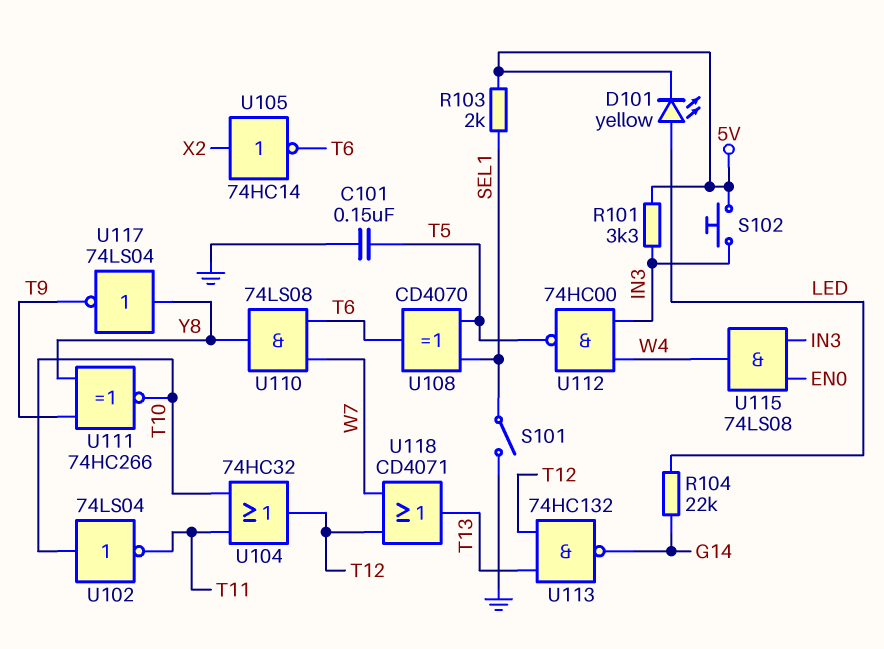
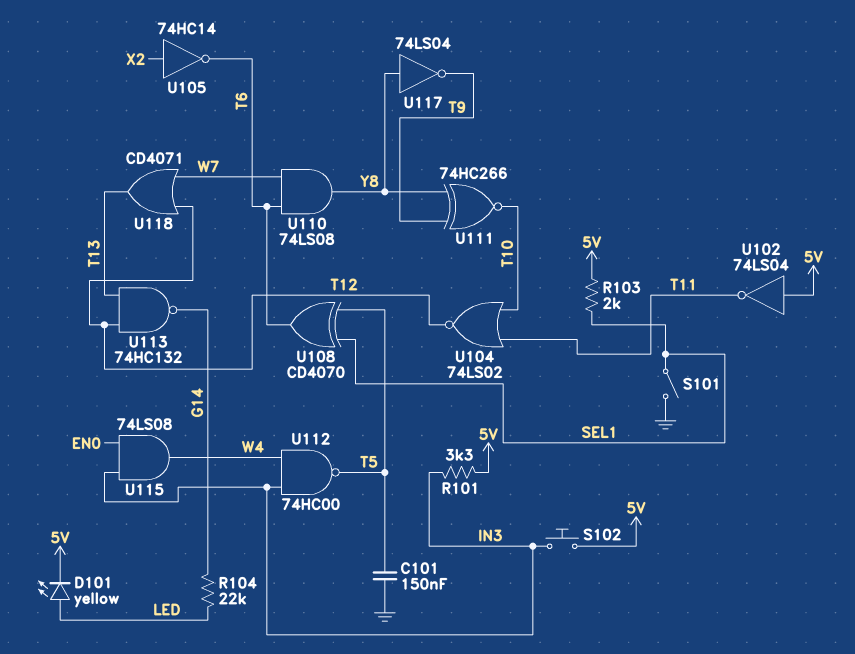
U102: NOT 74LS04 (in T10, out T11) -> NOT 74LS04 (in 5V, out T11)
U104: OR 74HC32 (in T10, in T11, out T12) -> NOR 74LS02 (in T10, in T11, out T12)

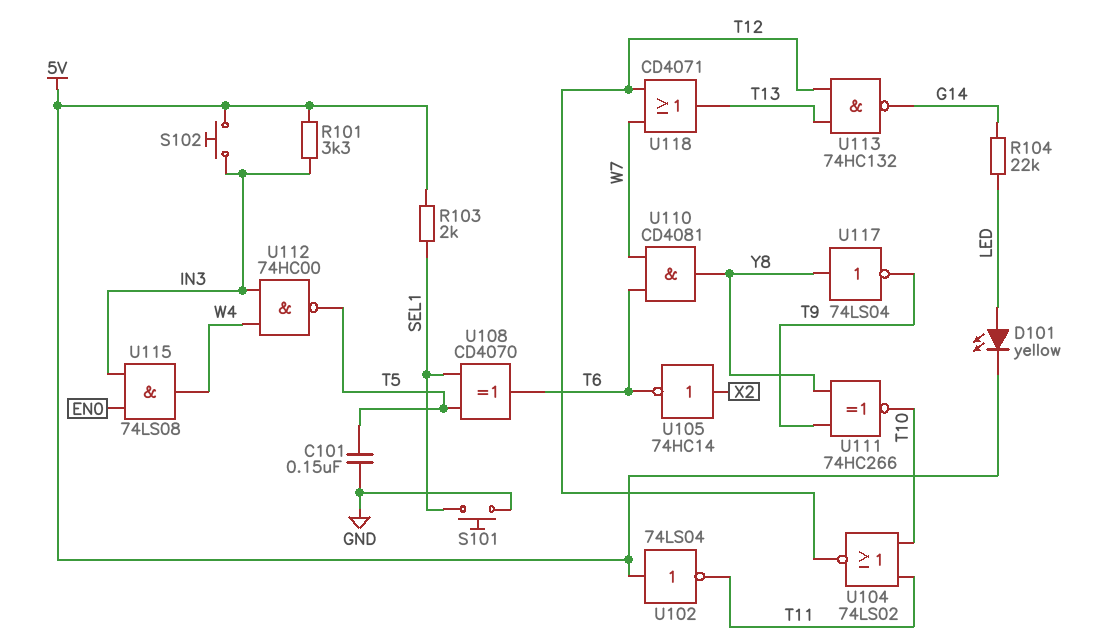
S101: switch (GND, SEL1) -> button (GND, SEL1)
U110: AND 74LS08 (in T6, in W7, out Y8) -> AND CD4081 (in T6, in W7, out Y8)

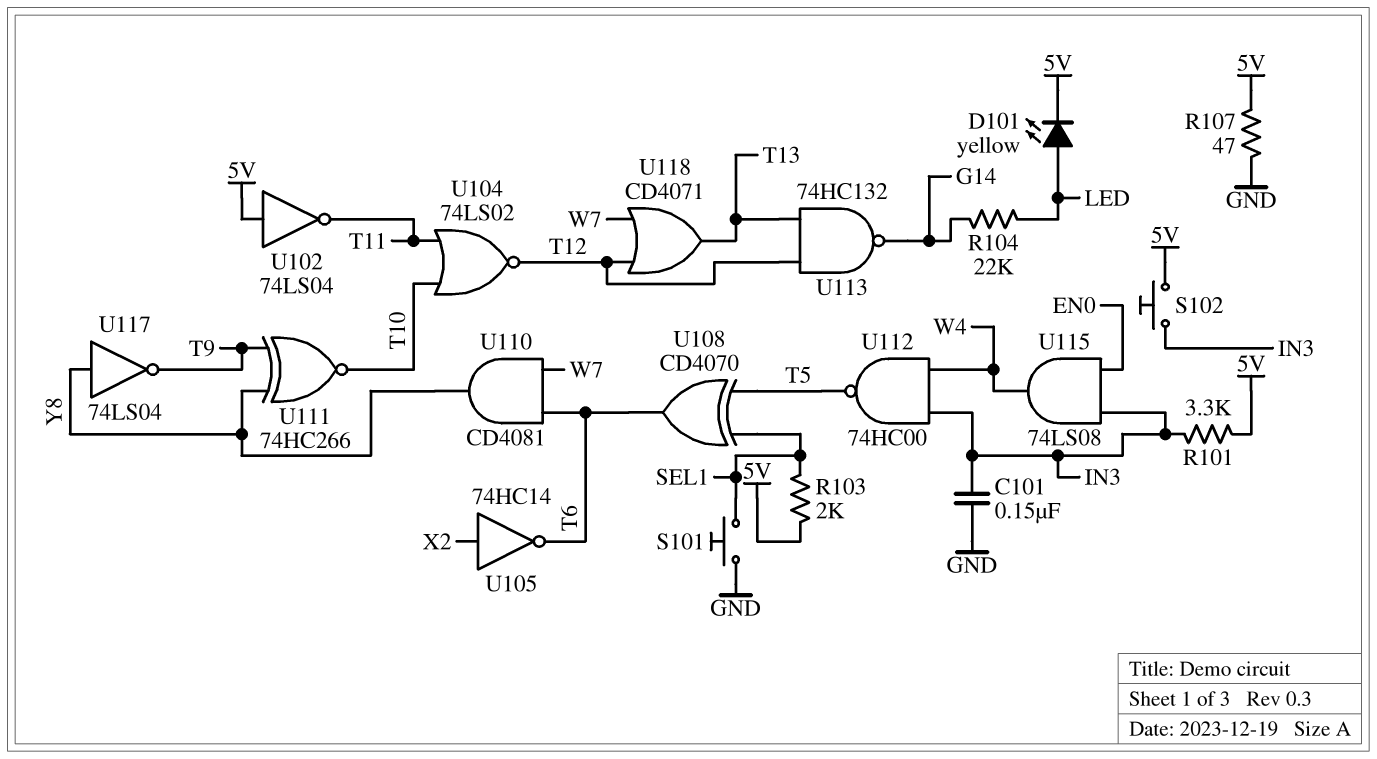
C101: 150nF (GND, T5) -> 150nF (GND, IN3)
R107: none -> 47 (5V, GND)

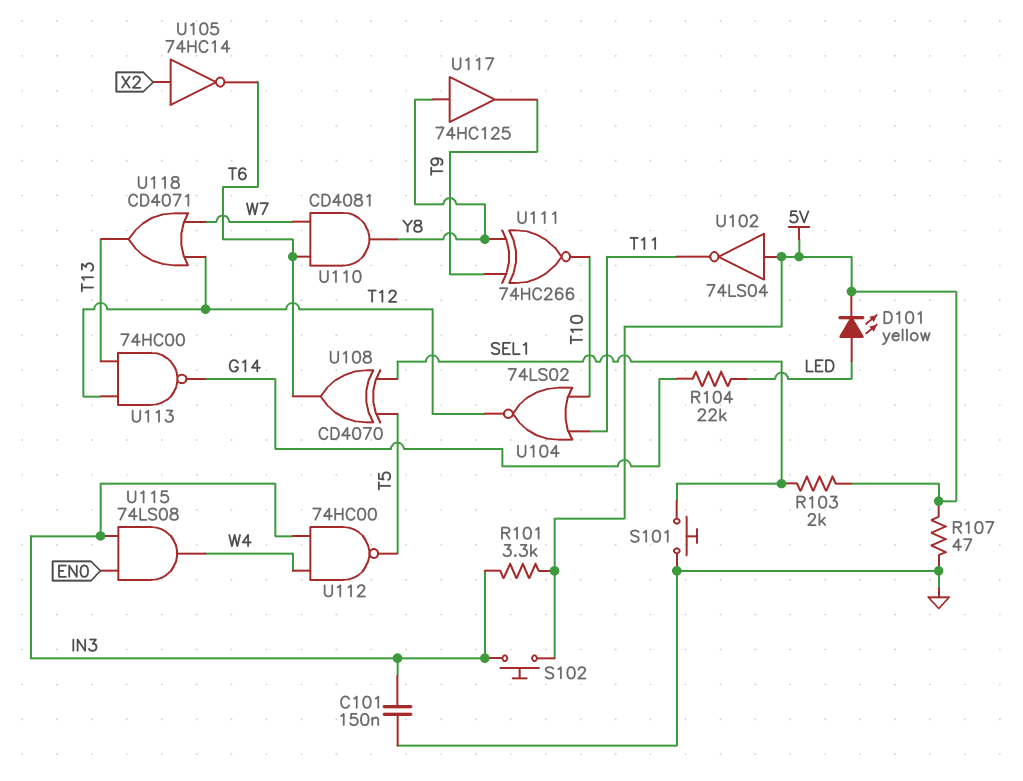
U113: NAND 74HC132 (in T12, in T13, out G14) -> NAND 74HC00 (in T12, in T13, out G14)
U117: NOT 74LS04 (in Y8, out T9) -> buffer 74HC125 (in Y8, out T9)

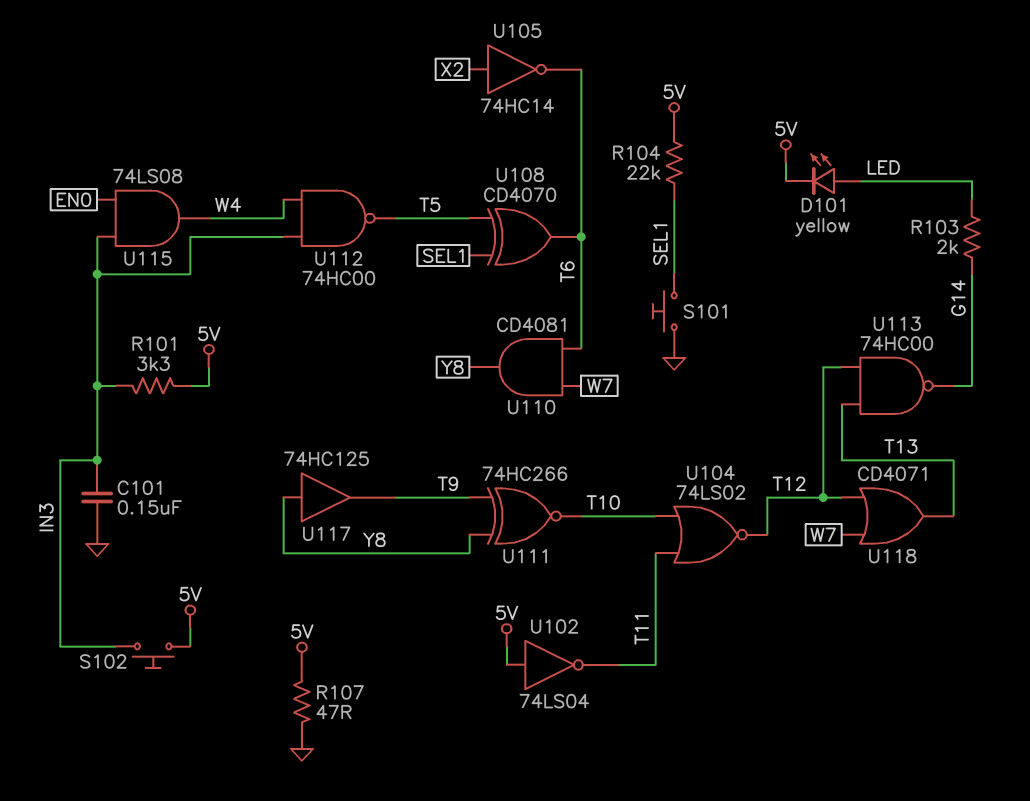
R103: 2k (5V, SEL1) -> 2k (G14, LED)
R104: 22k (G14, LED) -> 22k (5V, SEL1)

